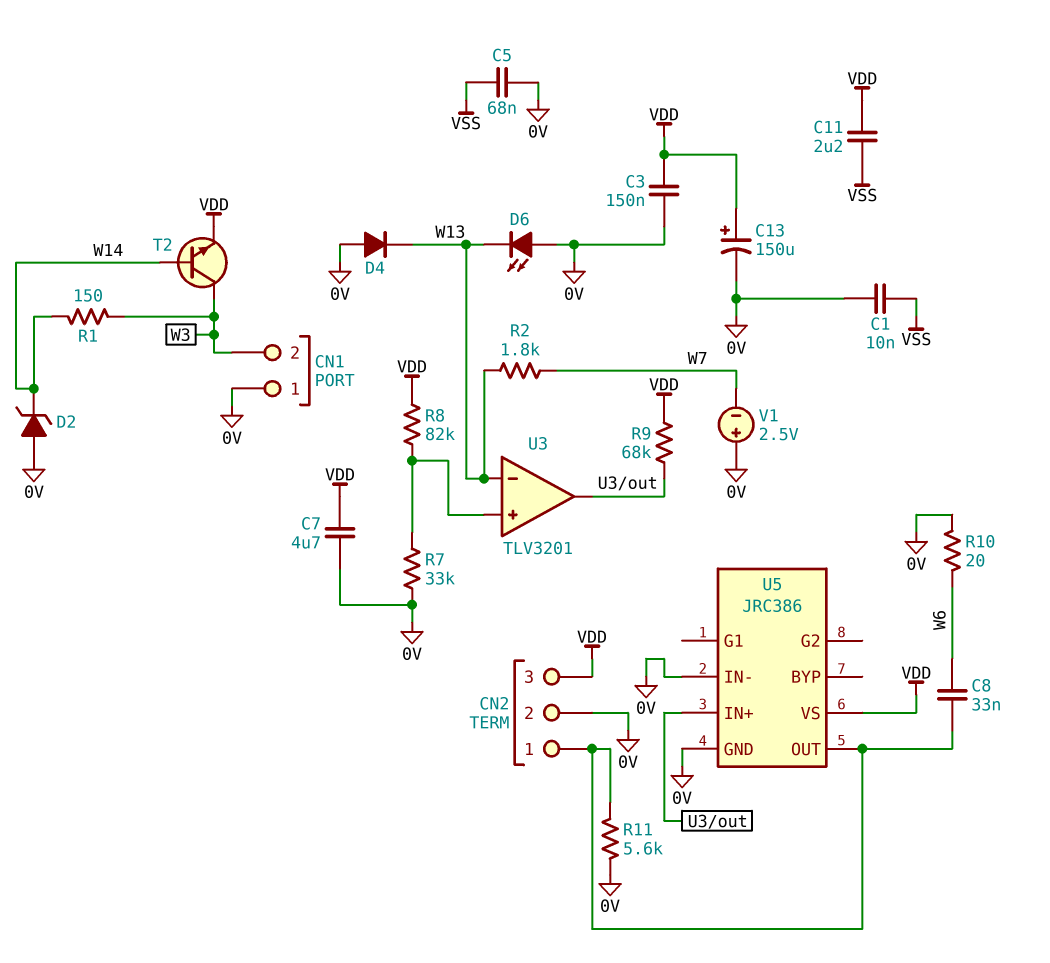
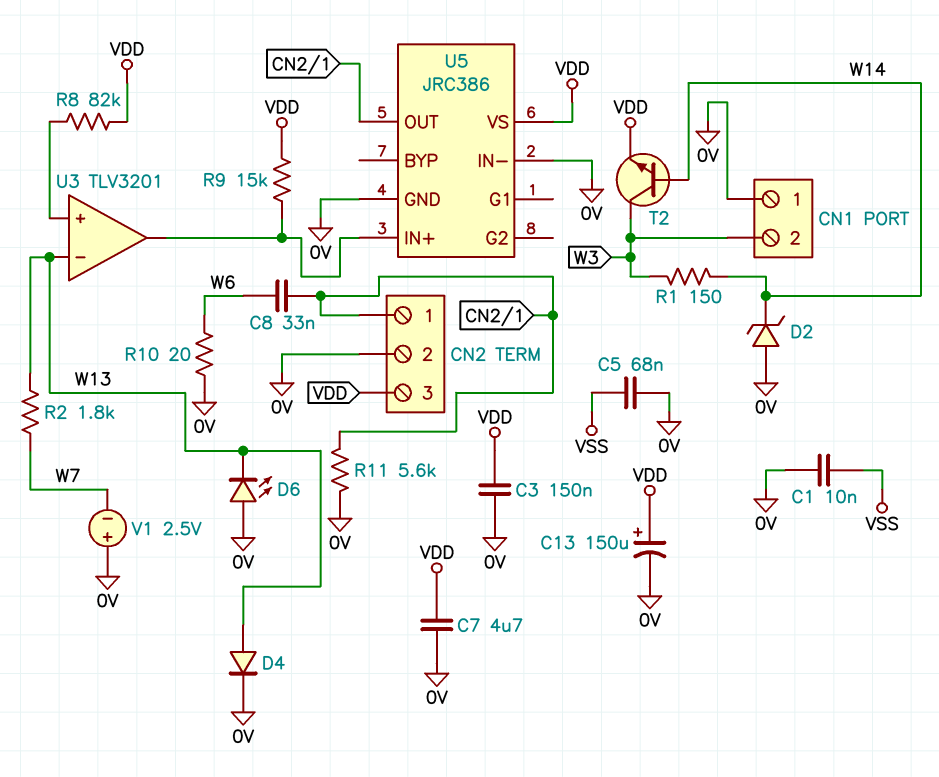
C11: 2.2uF (VDD, VSS) -> none
D4: diode (A 0V, K W13) -> diode (A W13, K 0V)
R7: 33k (0V, U3/in+) -> none
R9: 68k (U3/out, VDD) -> 15k (U3/out, VDD)

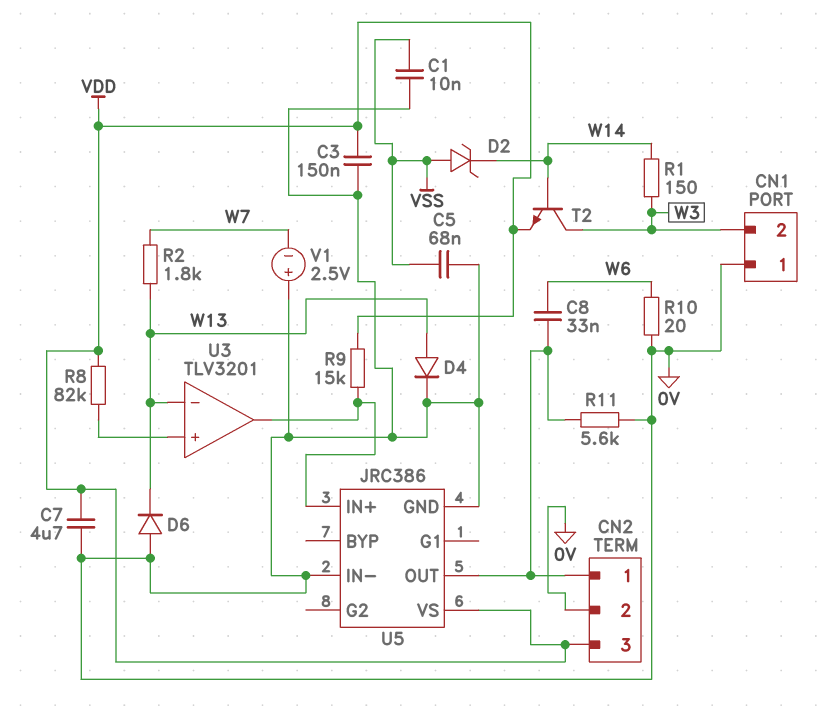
C13: 150uF (plus VDD, minus 0V) -> none
D2: zener (A 0V, K W14) -> zener (A VSS, K W14)
D6: LED (A 0V, K W13) -> diode (A 0V, K W13)

